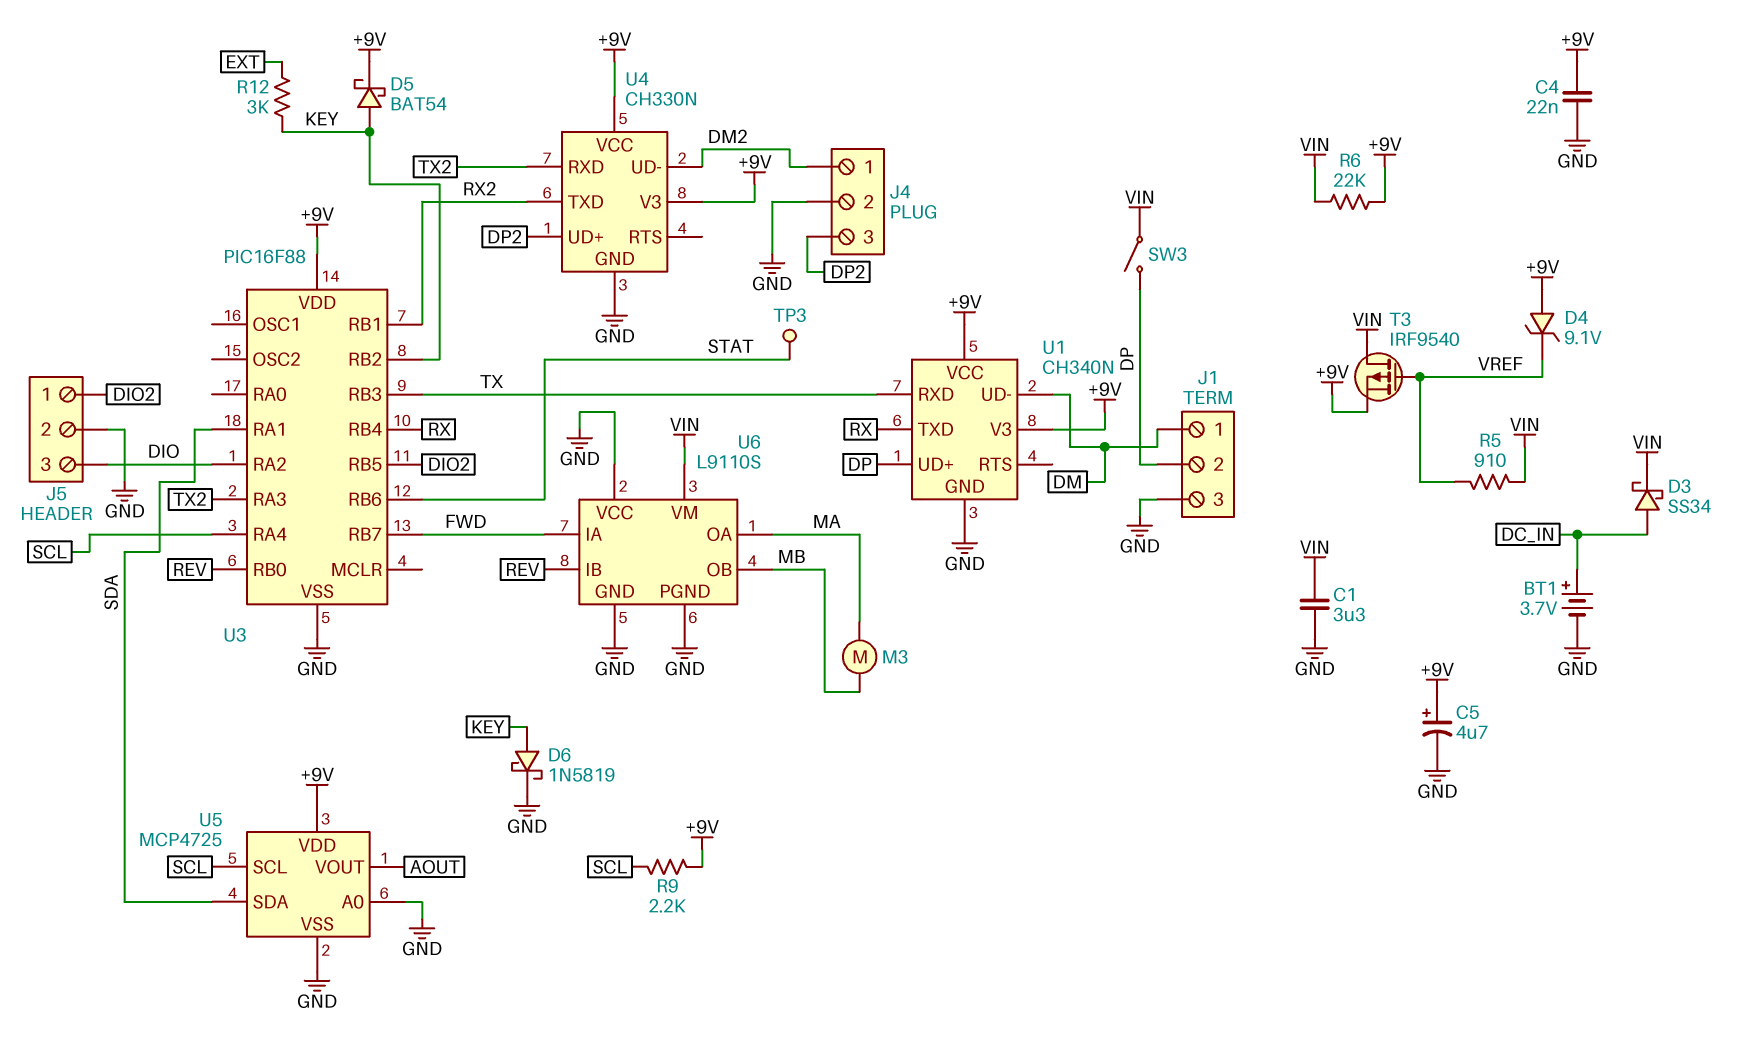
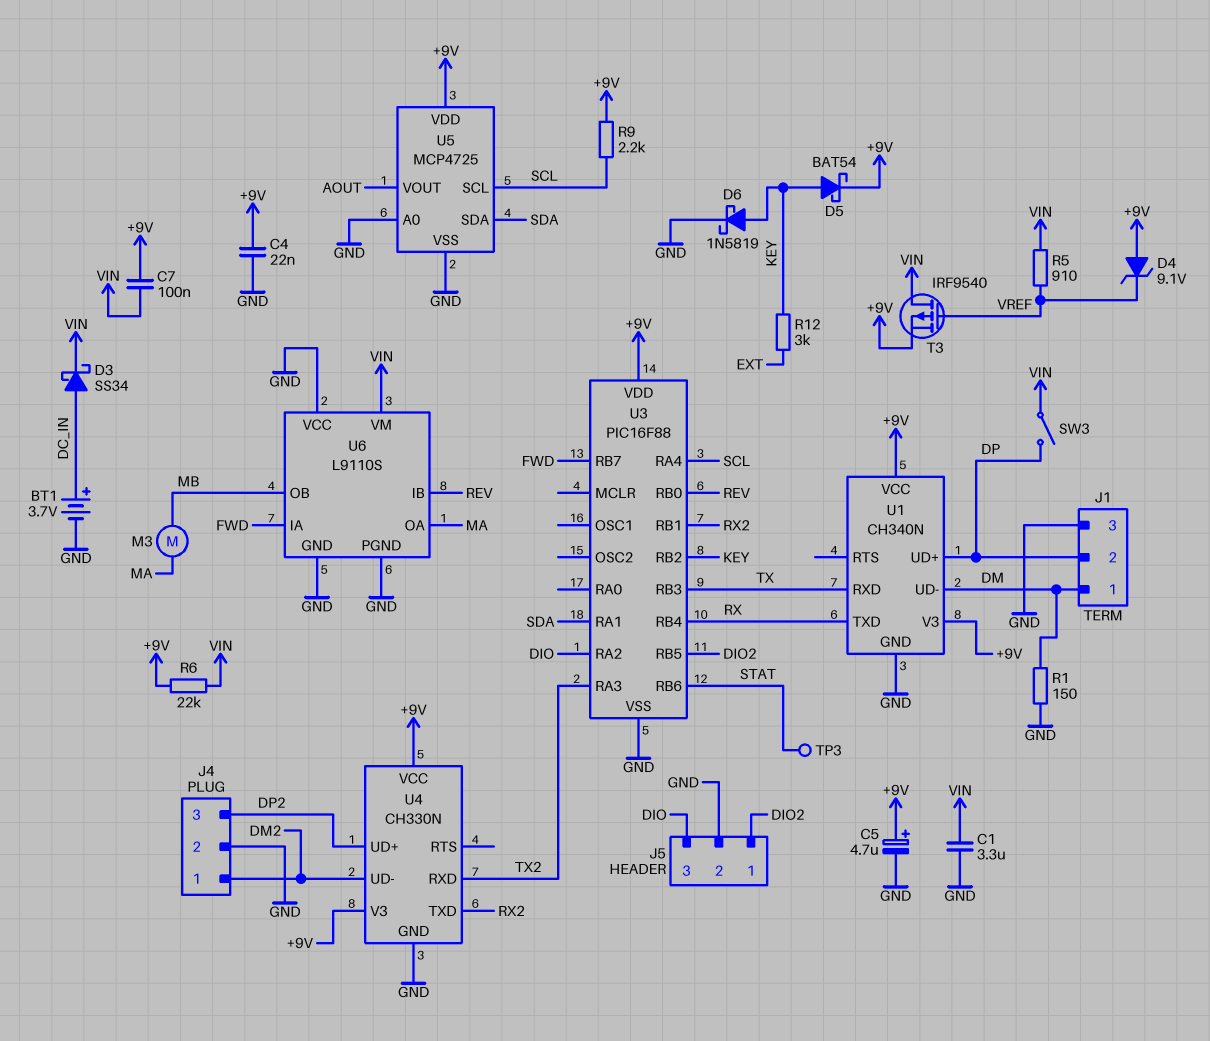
C7: none -> 100nF (+9V, VIN)
R1: none -> 150 (DM, GND)

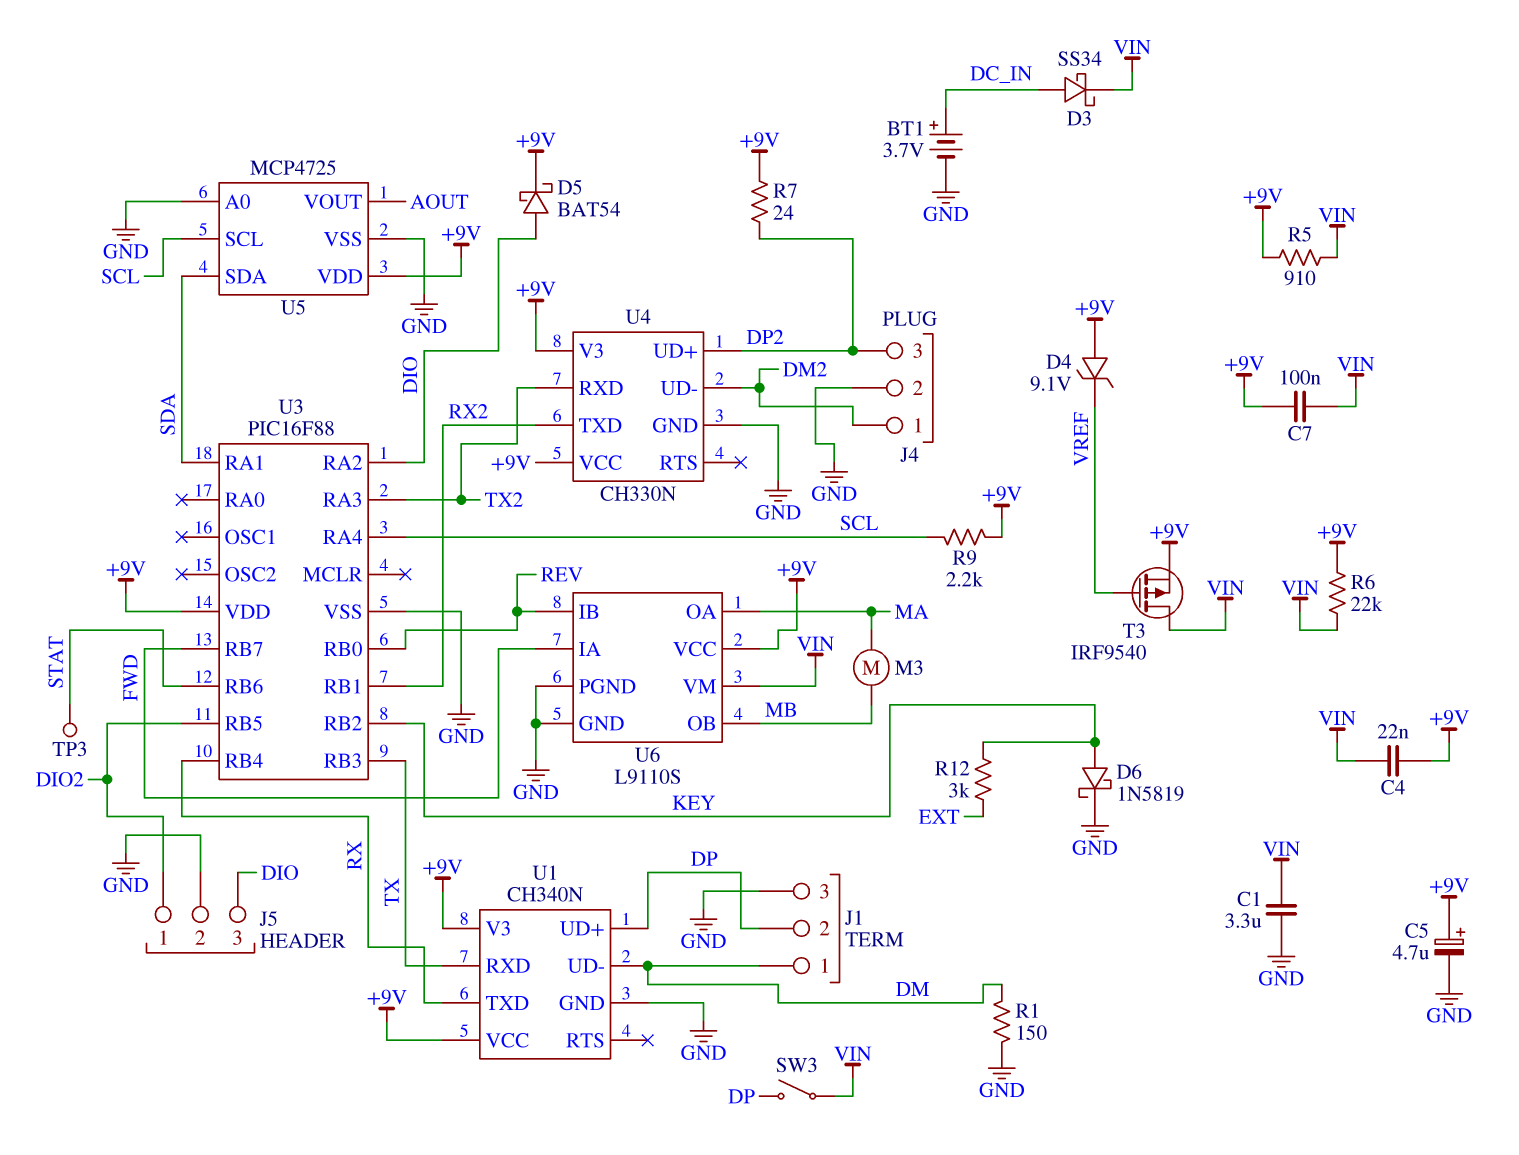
C4: 22nF (+9V, GND) -> 22nF (+9V, VIN)
D5: schottky BAT54 (A KEY, K +9V) -> schottky BAT54 (A DIO, K +9V)
R5: 910 (VIN, VREF) -> 910 (+9V, VIN)
R7: none -> 24 (+9V, DP2)
U6 pin VCC: GND -> +9V

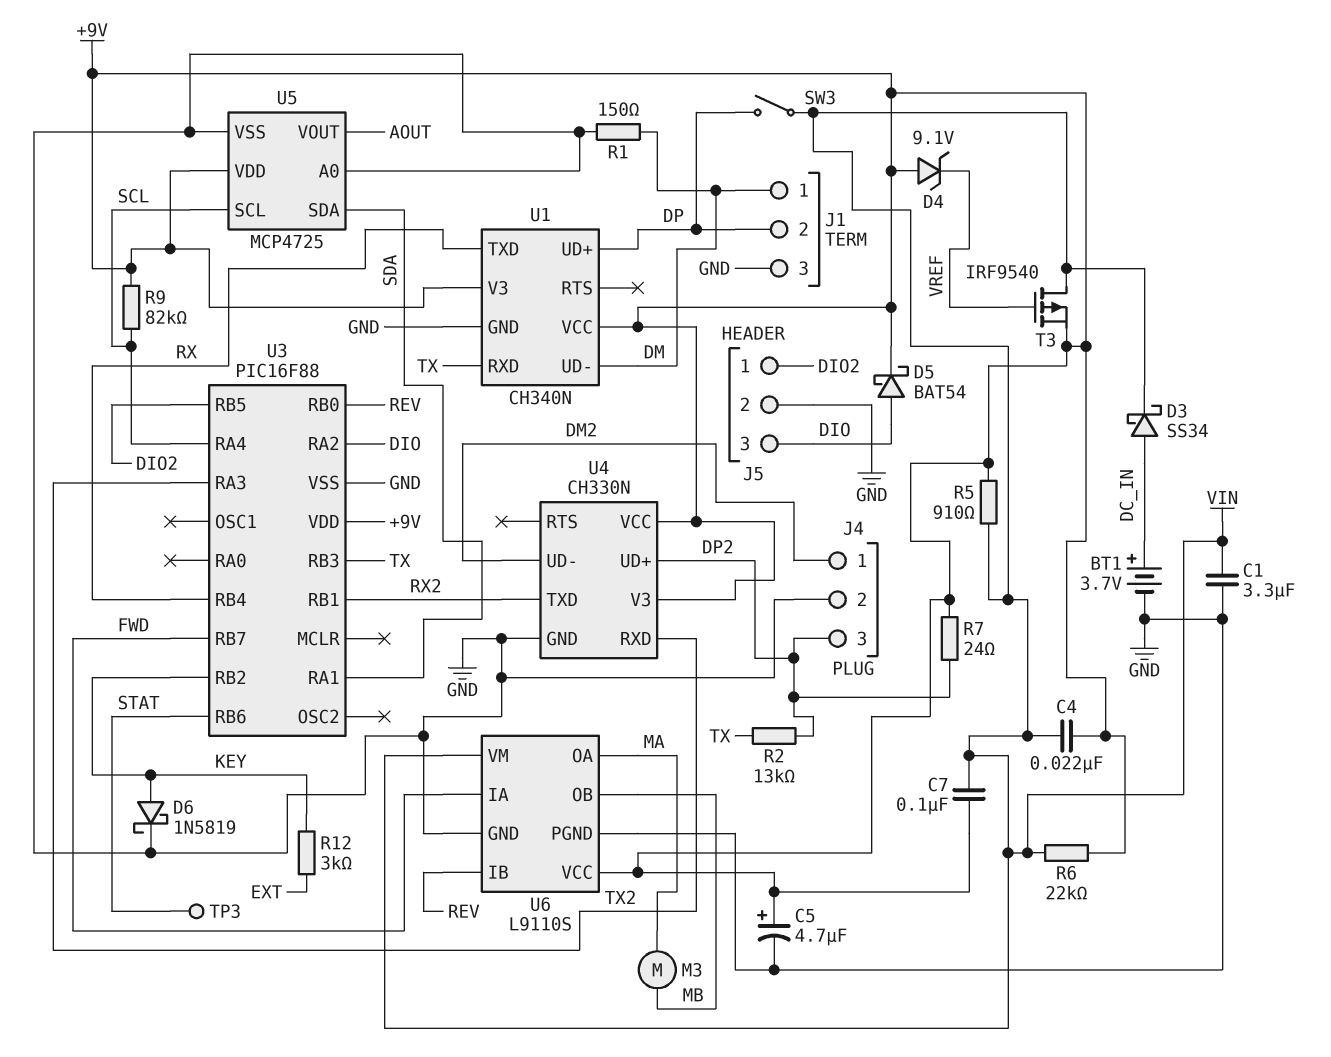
R2: none -> 13k (DP2, TX)
R9: 2.2k (+9V, SCL) -> 82k (+9V, SCL)

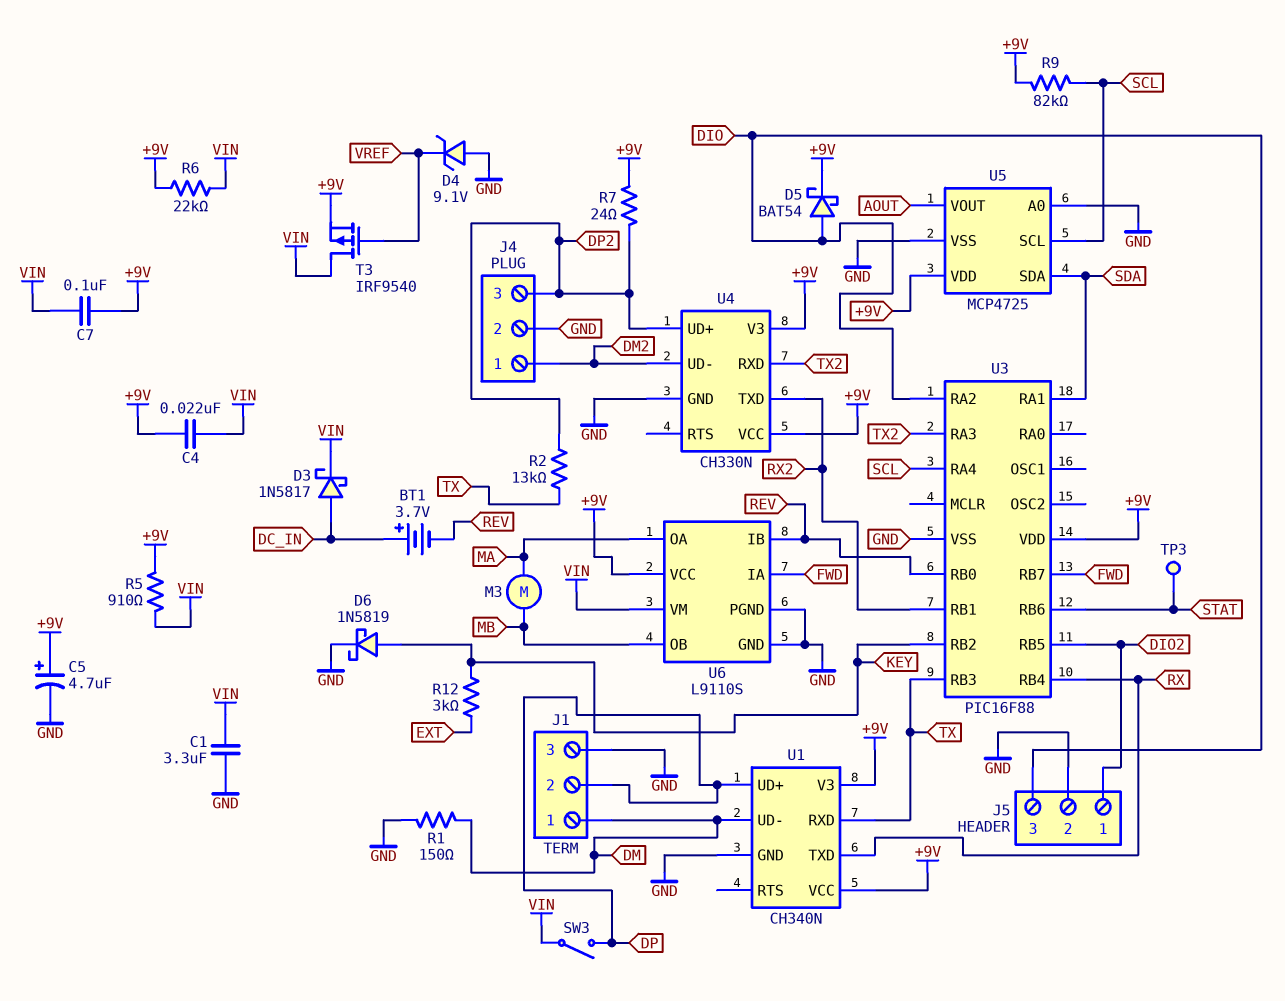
BT1: 3.7V (plus DC_IN, minus GND) -> 3.7V (plus DC_IN, minus REV)
D3: schottky SS34 (A DC_IN, K VIN) -> schottky 1N5817 (A DC_IN, K VIN)
D4: zener 9.1V (A +9V, K VREF) -> zener 9.1V (A GND, K VREF)

